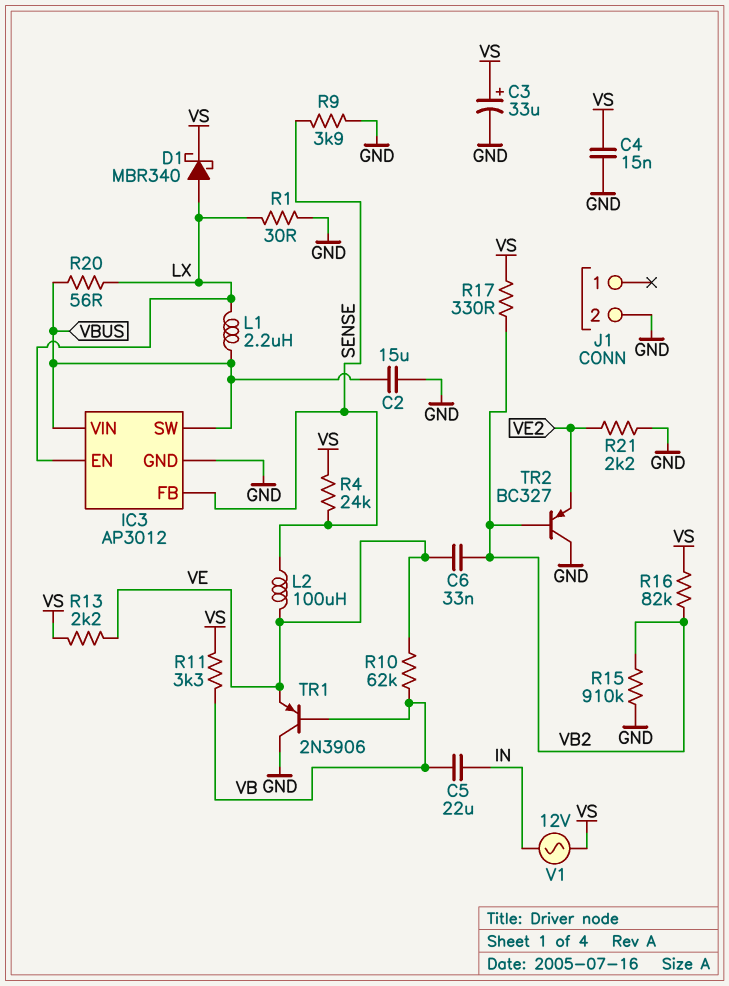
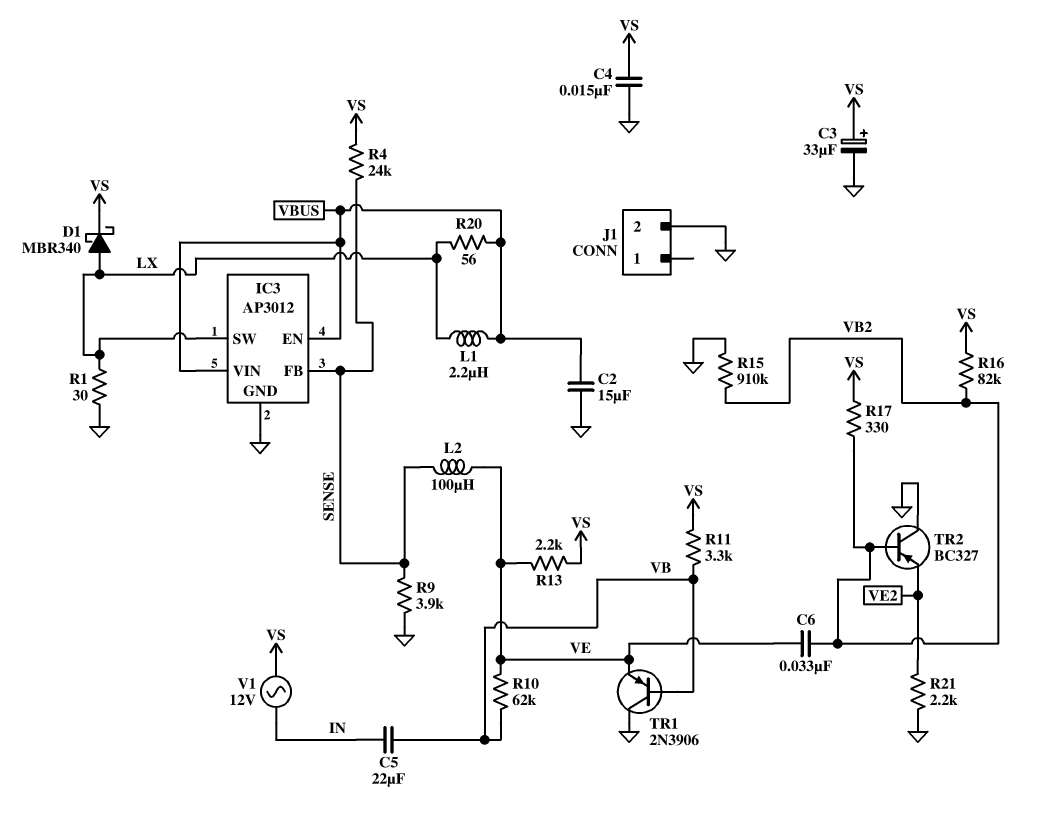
IC3 pin EN: LX -> VBUS
IC3 pin SW: VBUS -> LX

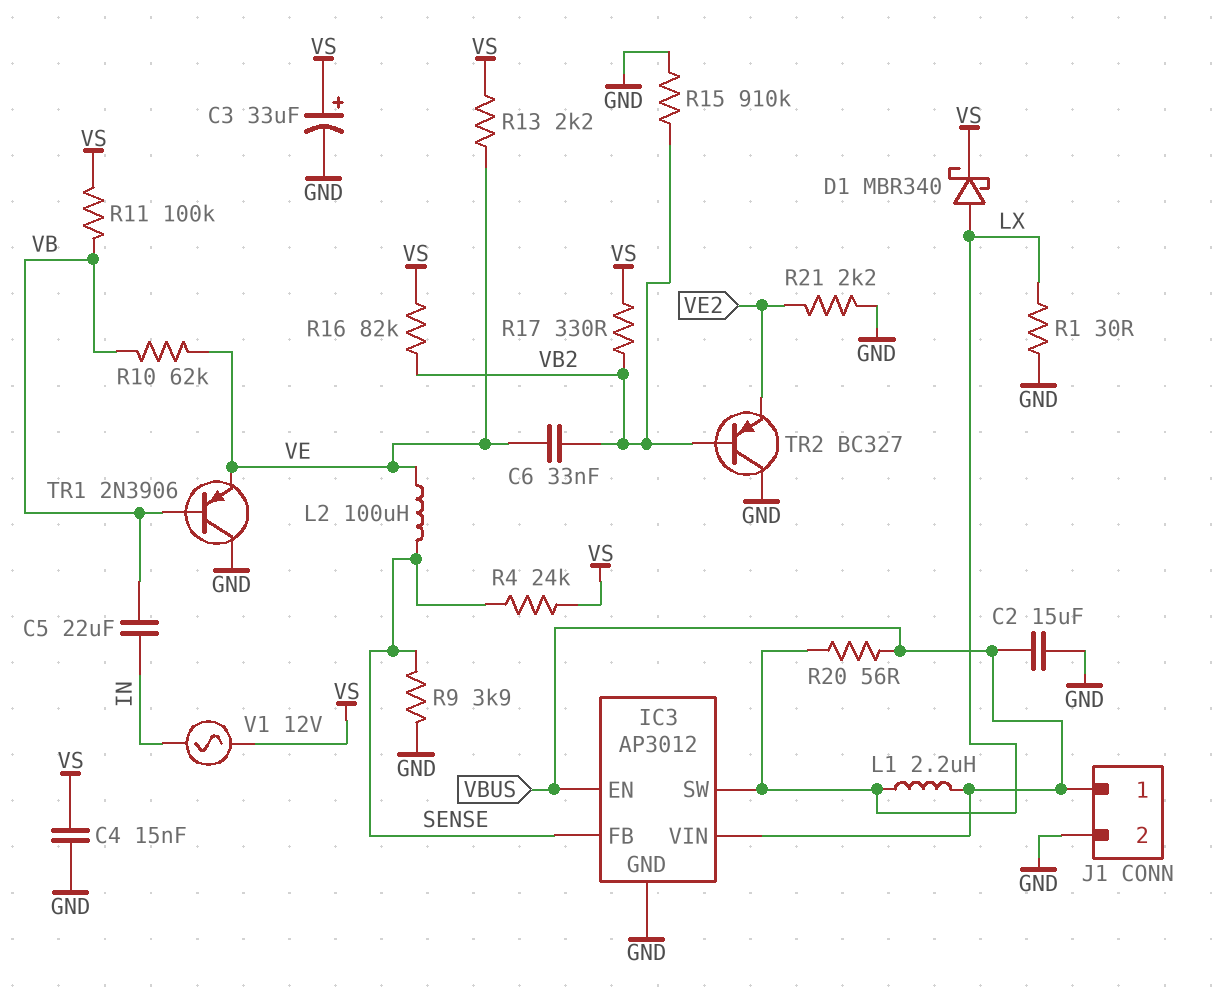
J1 pin 1: none -> VBUS
R11: 3.3k (VB, VS) -> 100k (VB, VS)

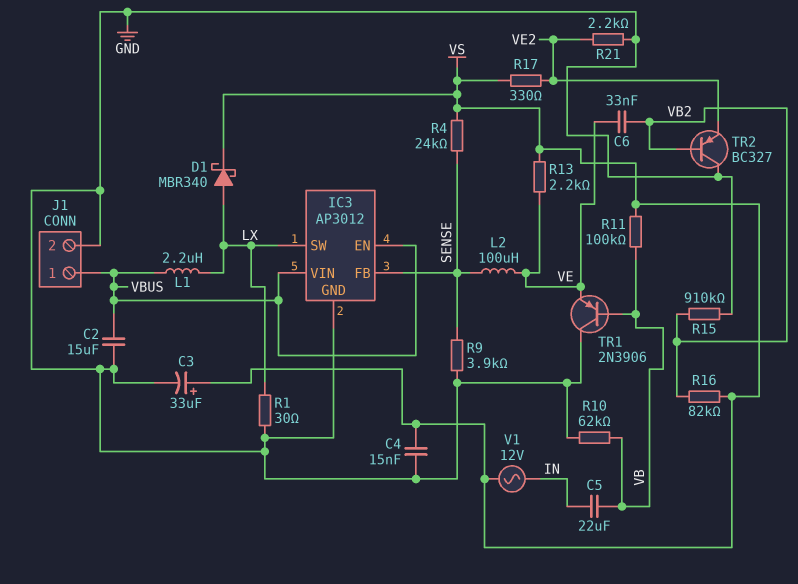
R10: 62k (VB, VE) -> 62k (GND, VB)
R17: 330 (VB2, VS) -> 330 (VE2, VS)
R20: 56 (LX, VBUS) -> none

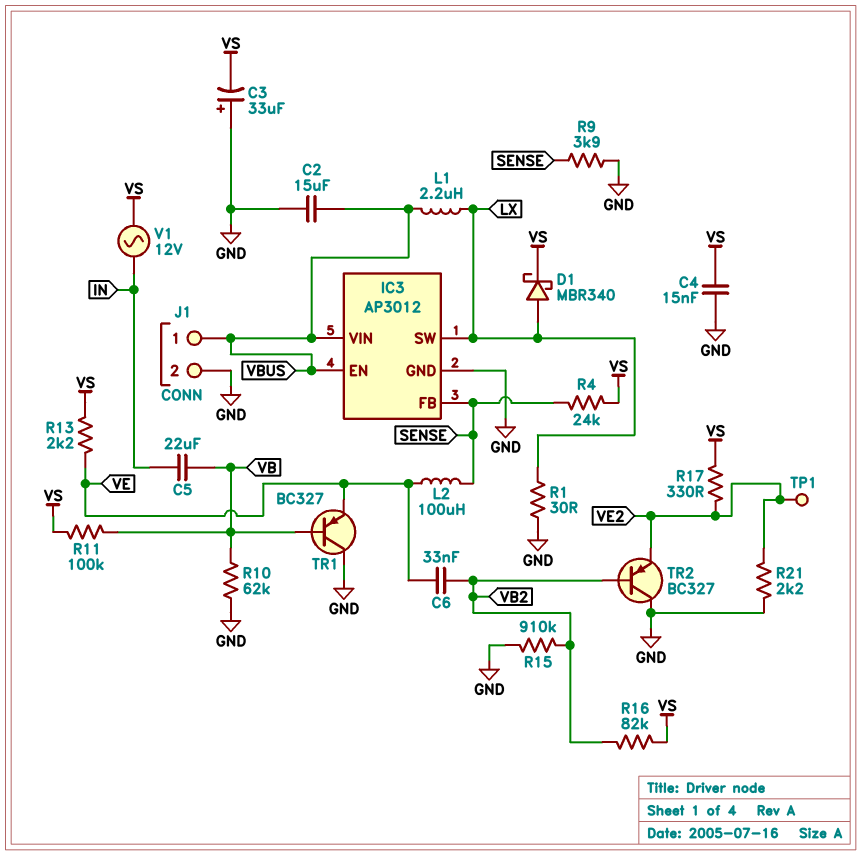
C3: 33uF (plus VS, minus GND) -> 33uF (plus GND, minus VS)
TP1: none -> test point (VE2)
TR1: PNP 2N3906 (B VB, C GND, E VE) -> PNP BC327 (B VB, C GND, E VE)

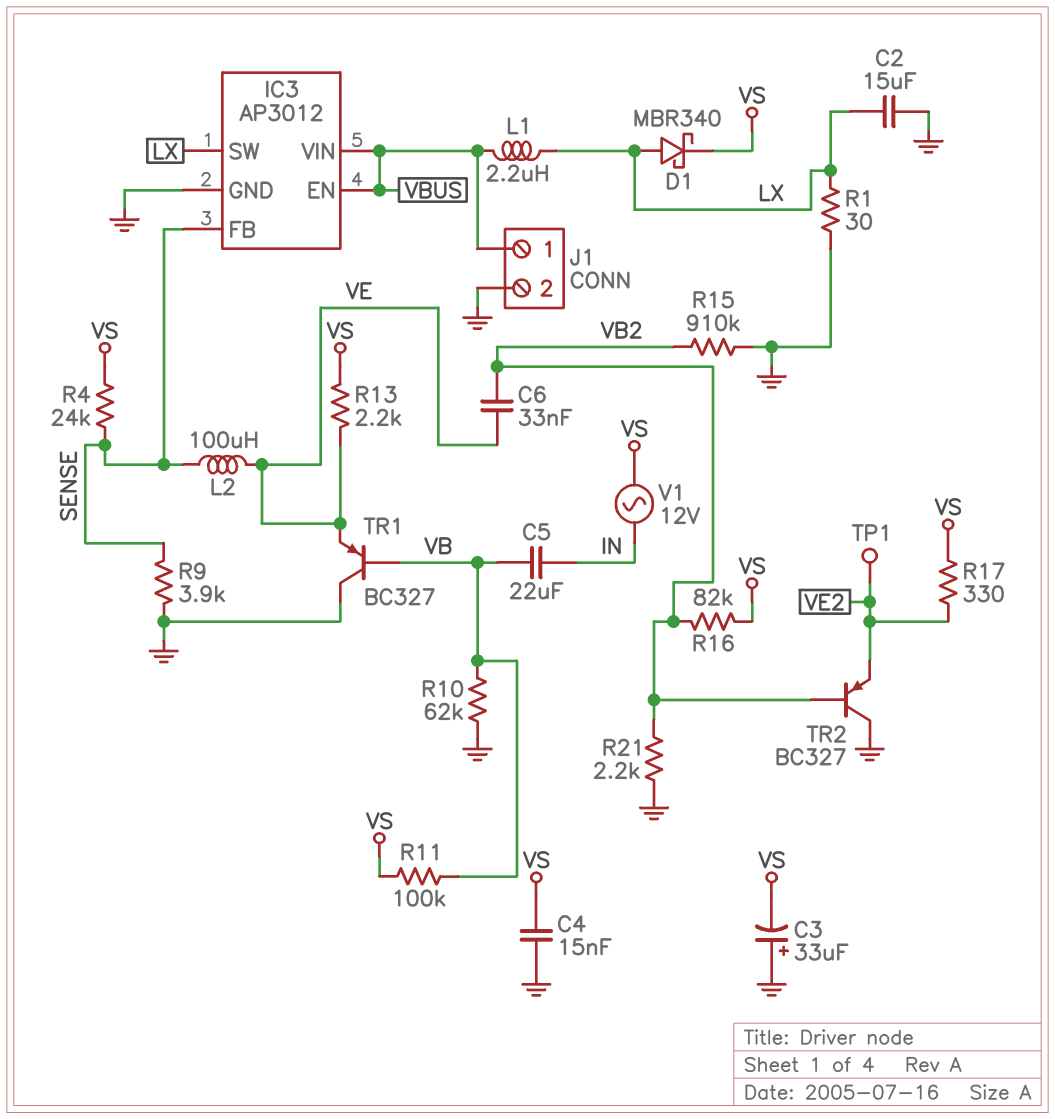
C2: 15uF (GND, VBUS) -> 15uF (GND, LX)
R21: 2.2k (GND, VE2) -> 2.2k (GND, VB2)

